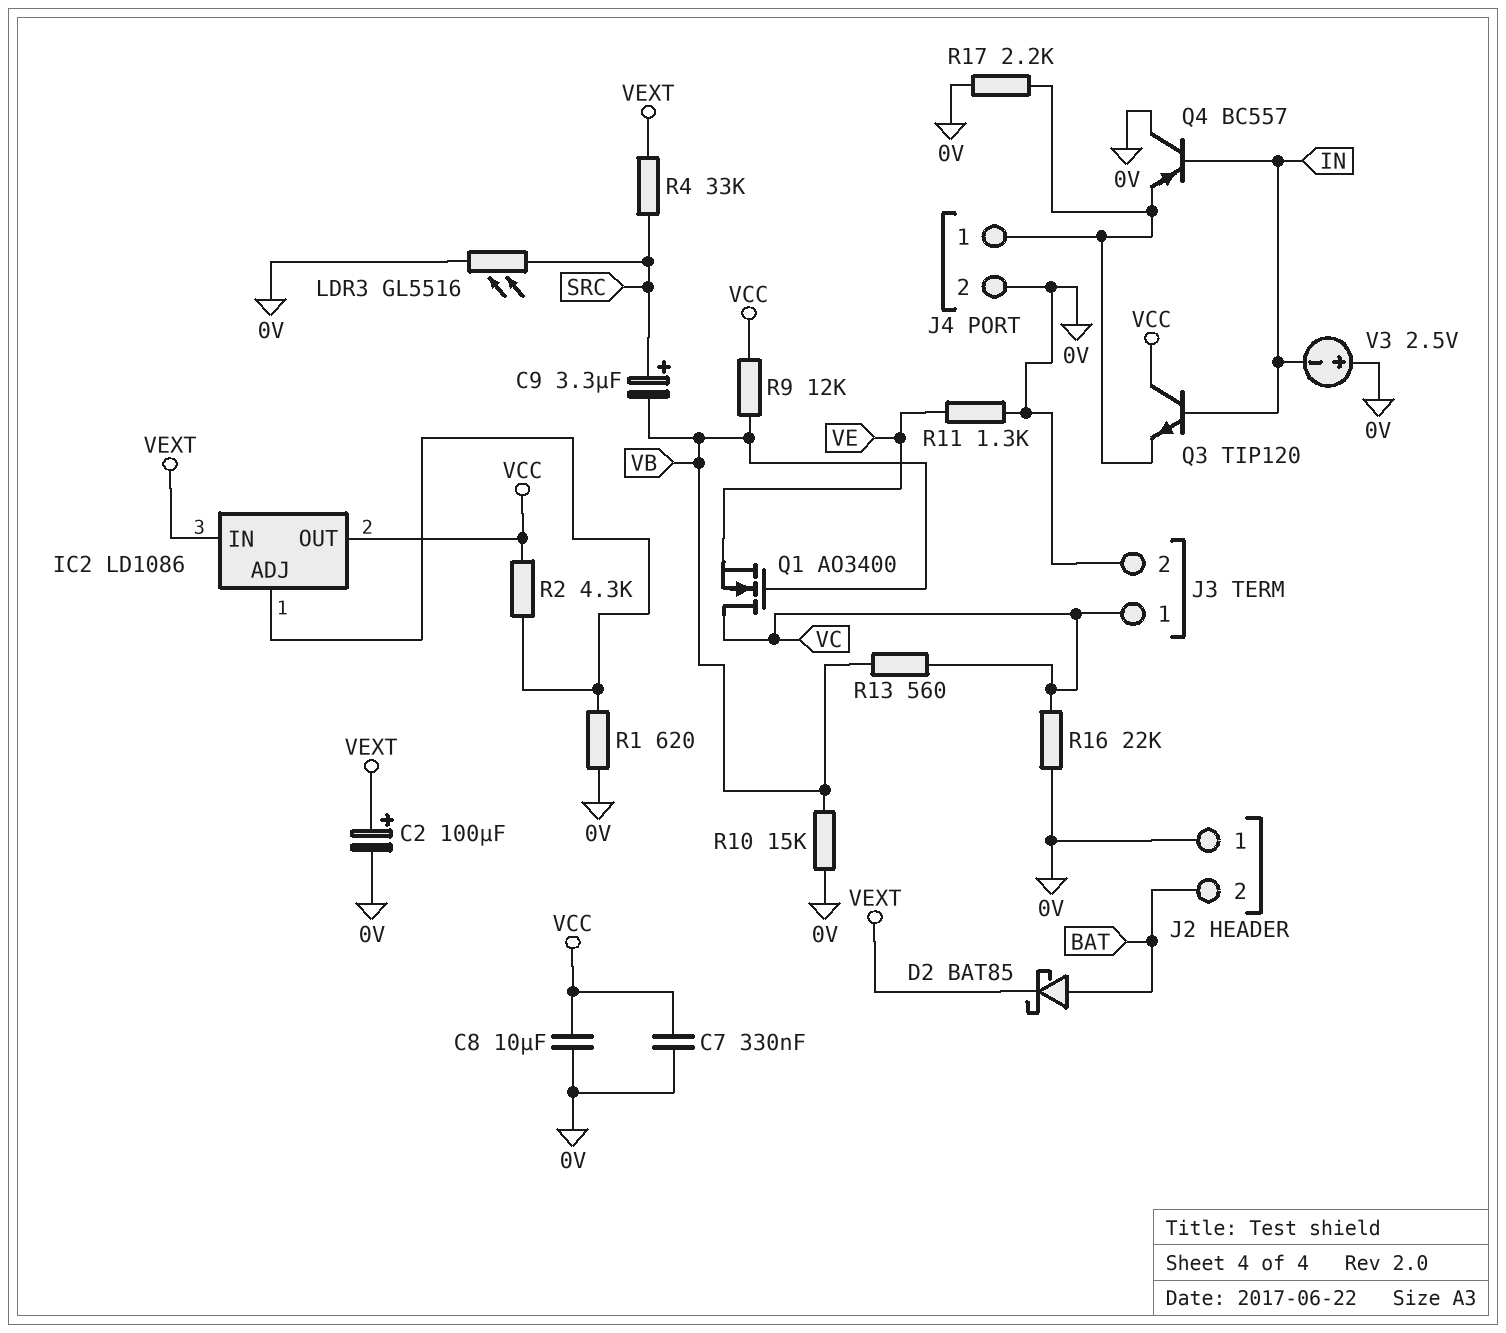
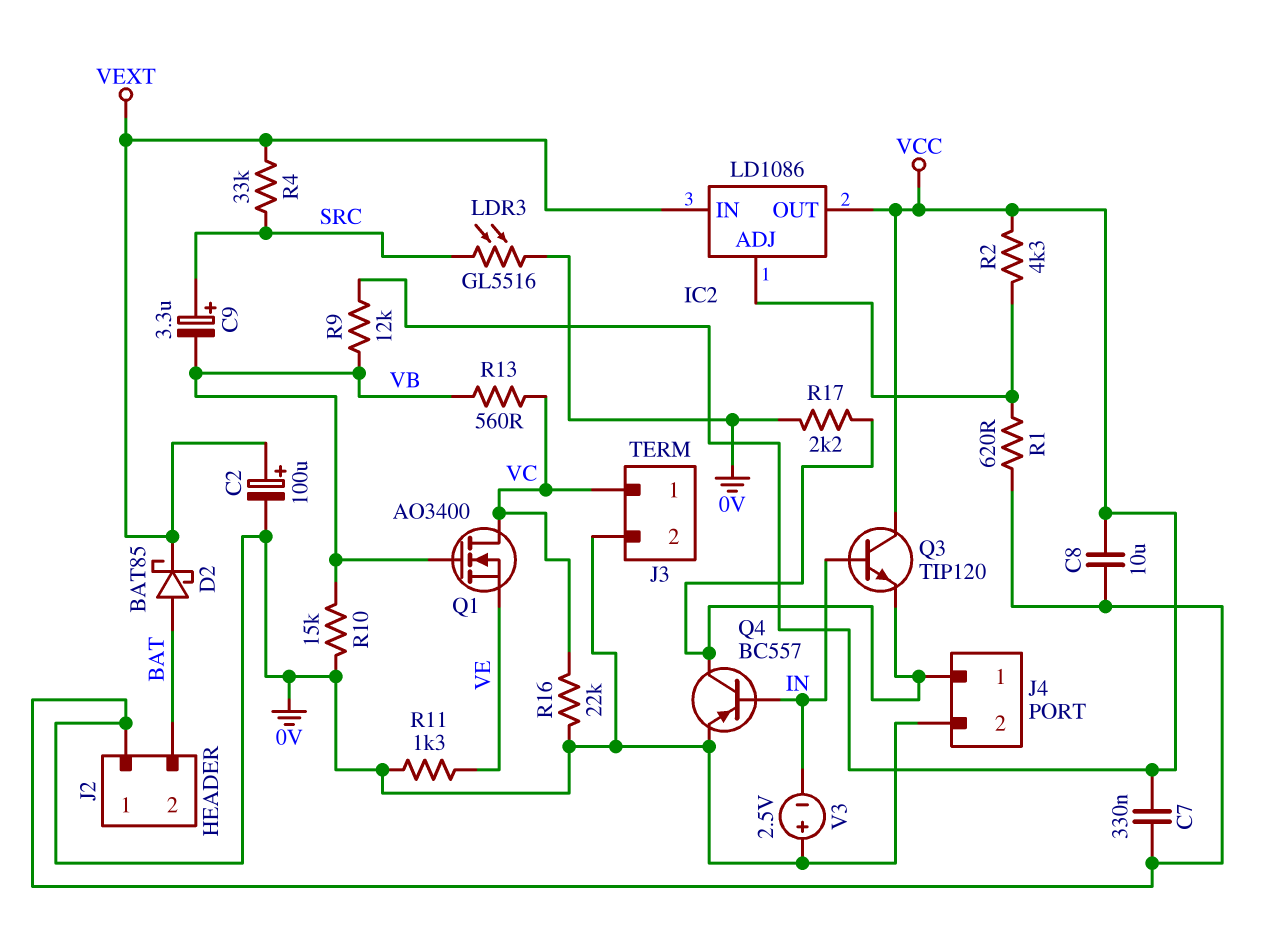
Q4: PNP BC557 (B IN, C 0V, E J4/1) -> PNP BC557 (B IN, C J4/1, E 0V)

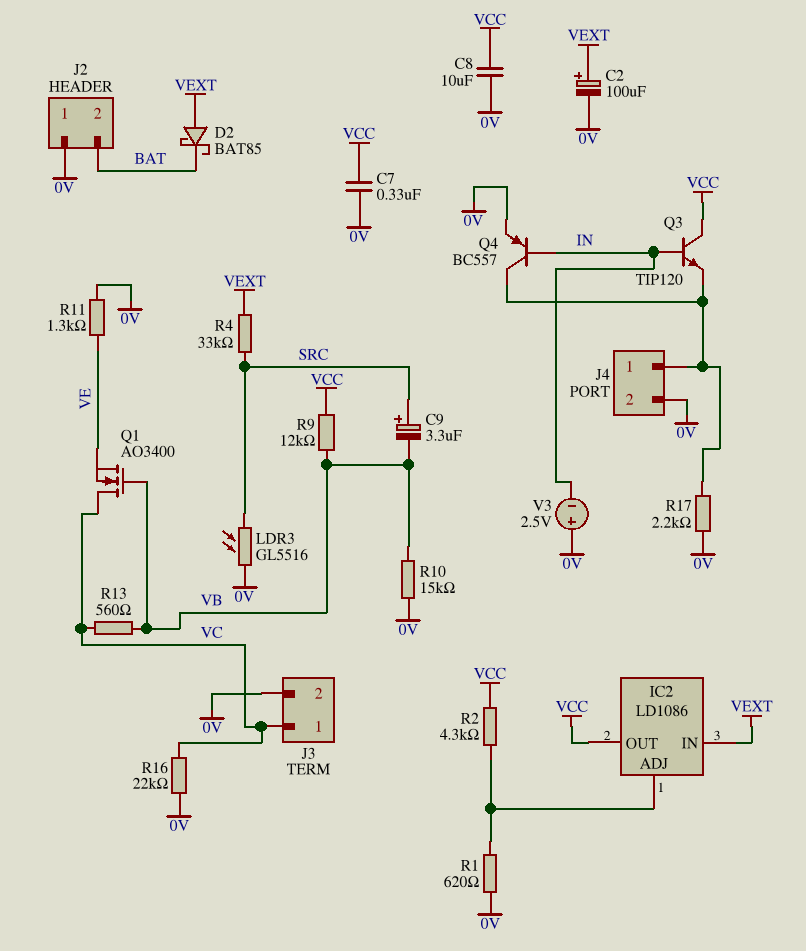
D2: schottky BAT85 (A BAT, K VEXT) -> schottky BAT85 (A VEXT, K BAT)

